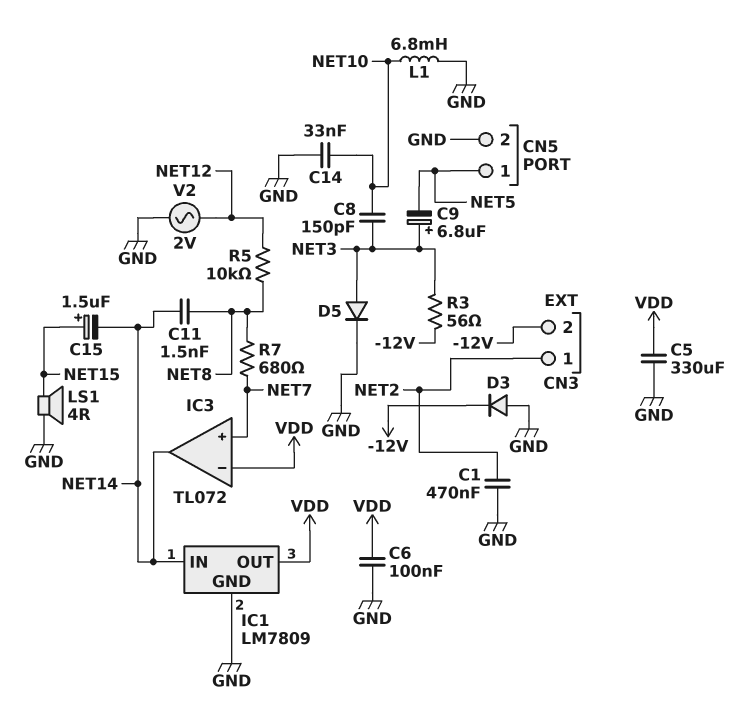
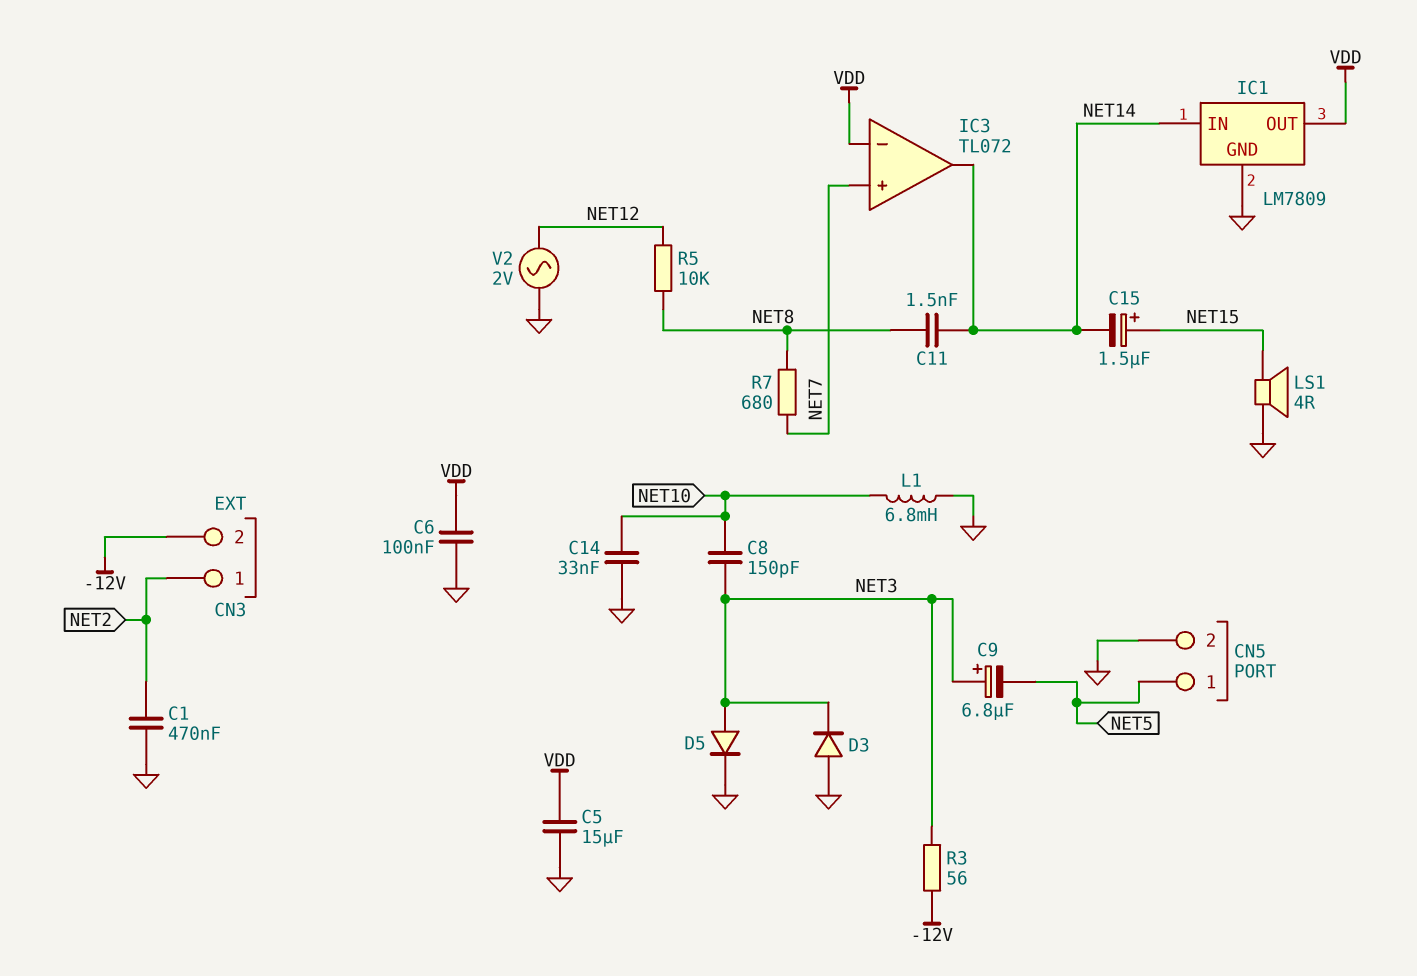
C5: 330uF (GND, VDD) -> 15uF (GND, VDD)
D3: diode (A GND, K -12V) -> diode (A GND, K NET3)

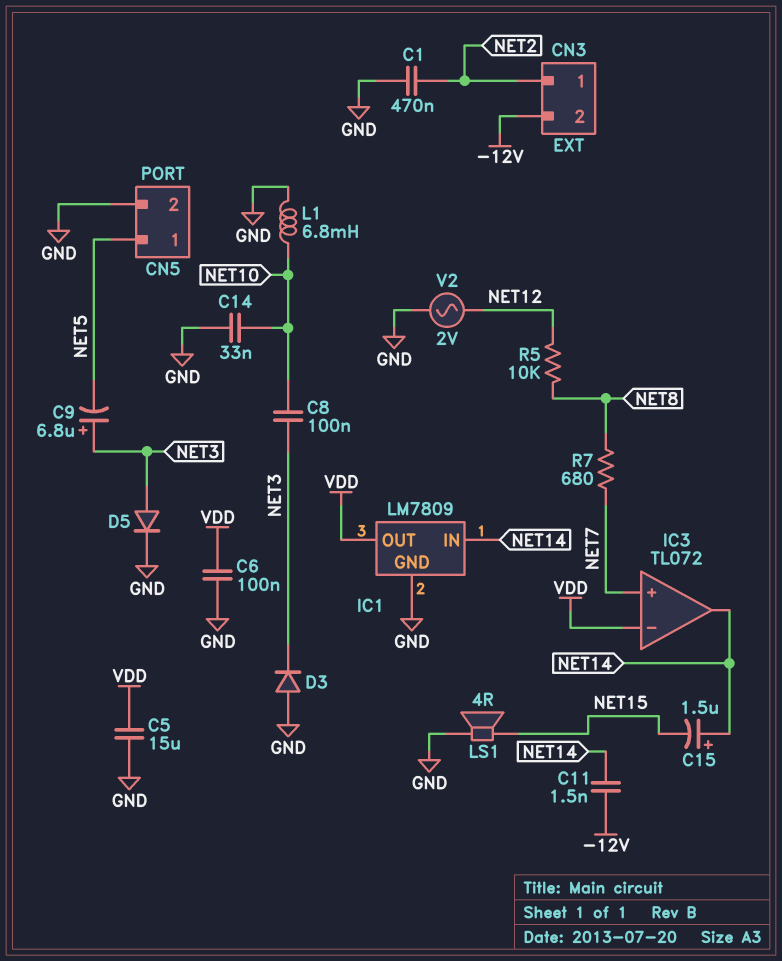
C8: 150pF (NET3, NET10) -> 100nF (NET3, NET10)
C11: 1.5nF (NET8, NET14) -> 1.5nF (-12V, NET14)
C15: 1.5uF (plus NET15, minus NET14) -> 1.5uF (plus NET14, minus NET15)
R3: 56 (-12V, NET3) -> none

